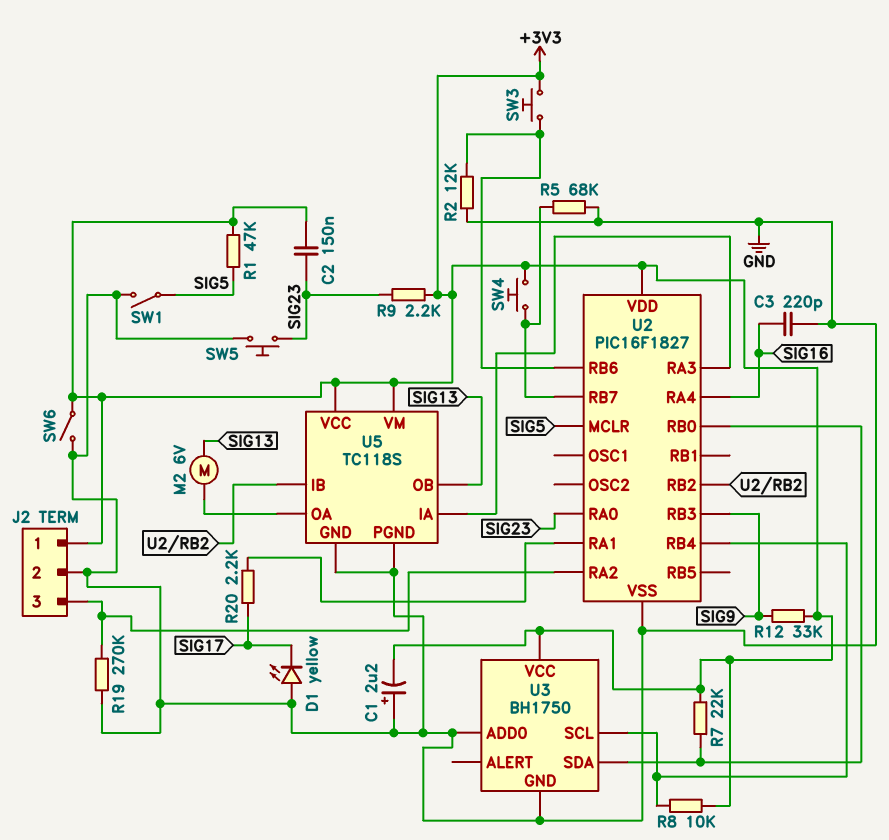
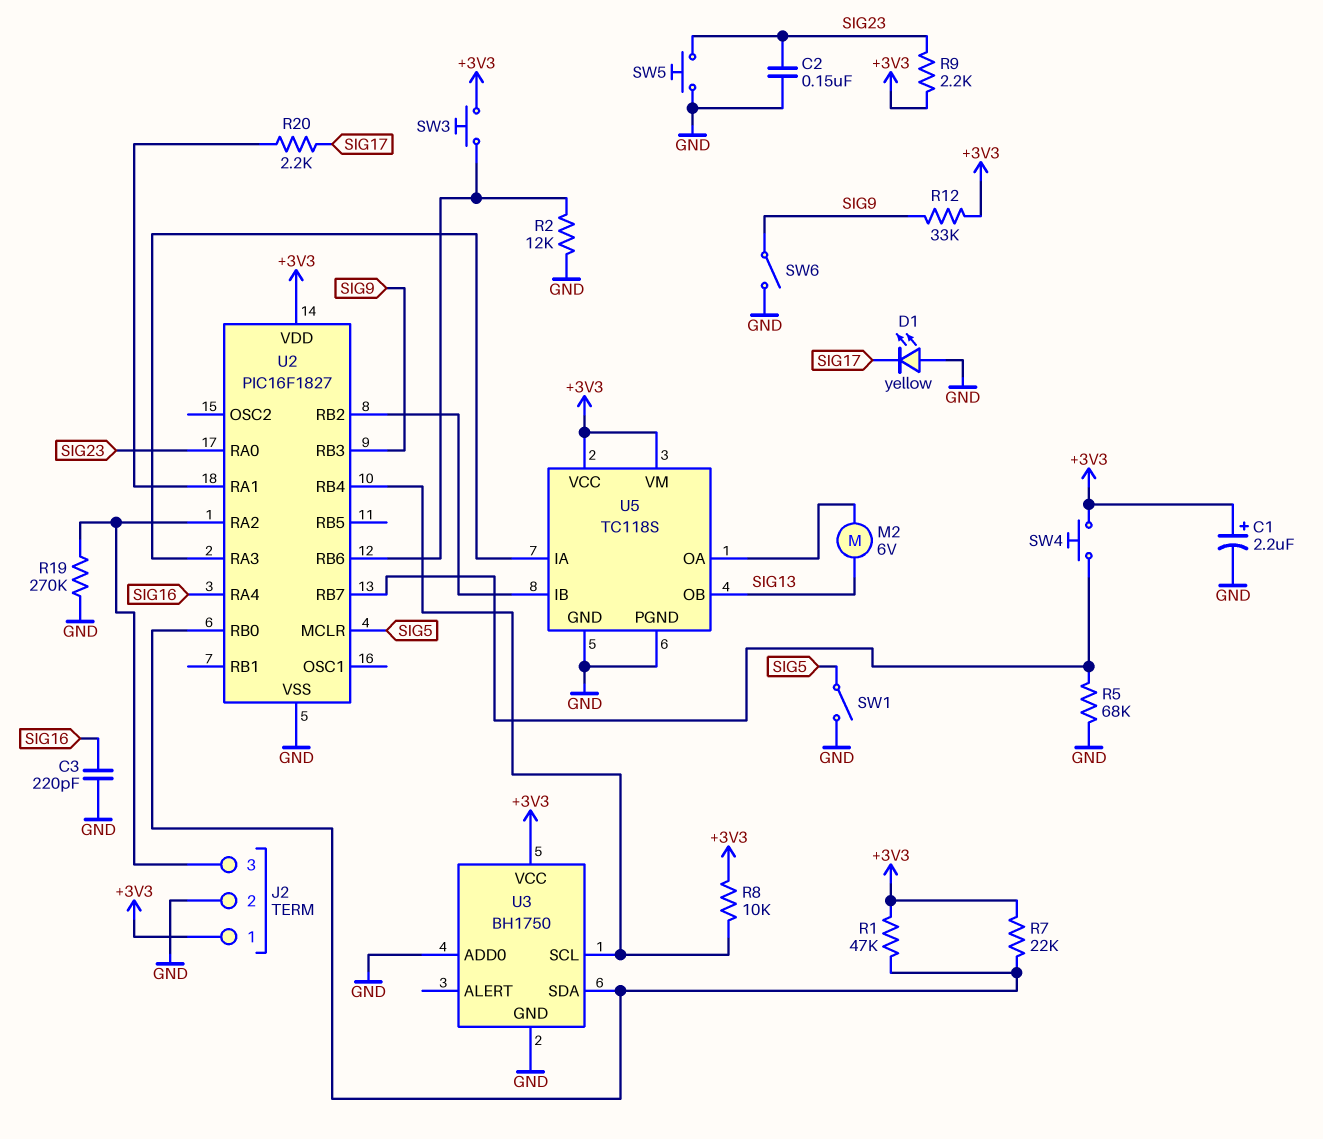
C1: 2.2uF (plus GND, minus +3V3) -> 2.2uF (plus +3V3, minus GND)
C2: 150nF (+3V3, SIG23) -> 150nF (GND, SIG23)
R1: 47k (+3V3, SIG5) -> 47k (+3V3, U2/RB0)
SW6: switch (+3V3, GND) -> switch (GND, SIG9)

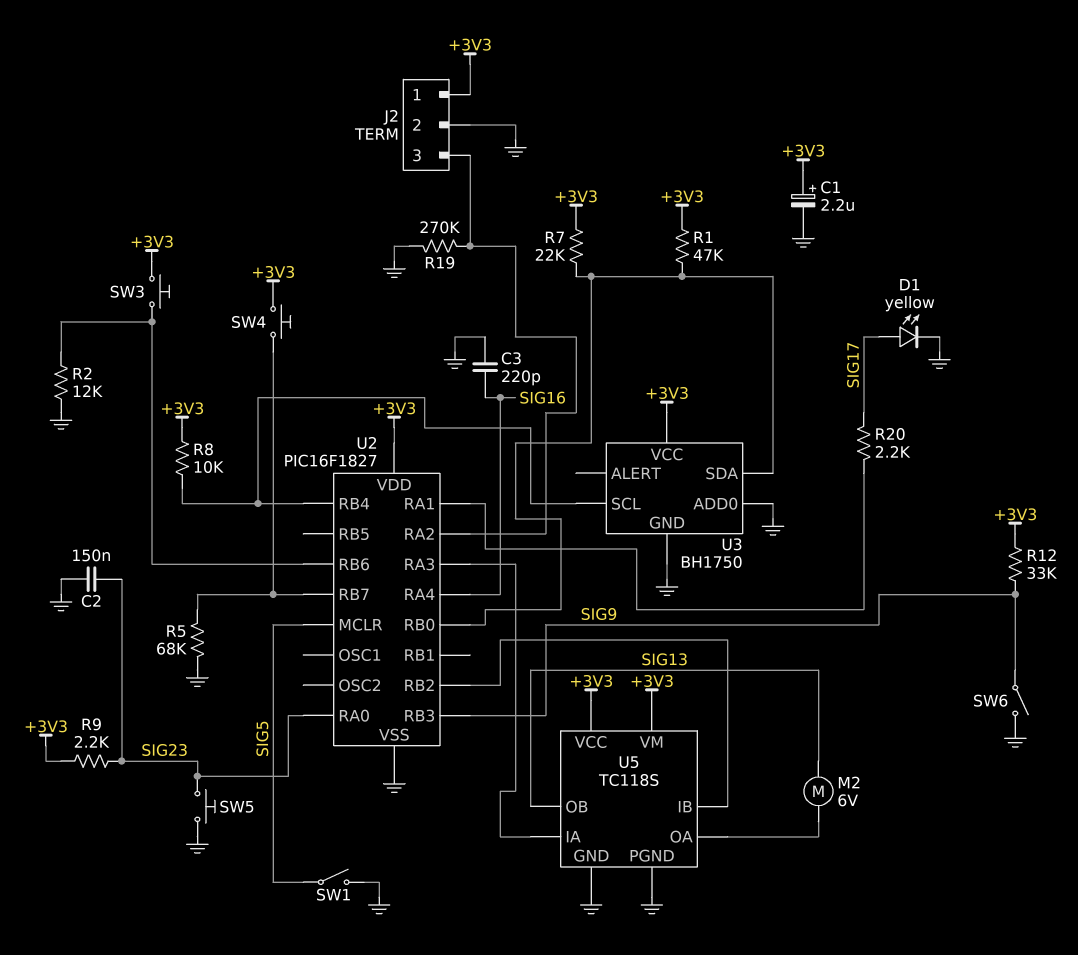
D1: LED yellow (A GND, K SIG17) -> LED yellow (A SIG17, K GND)

